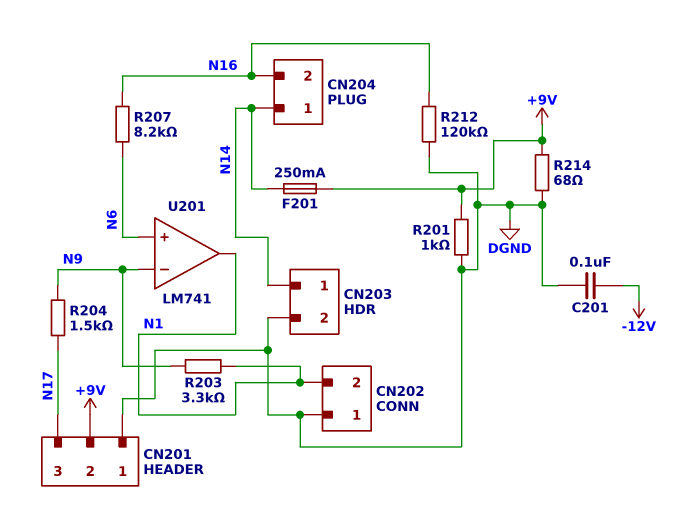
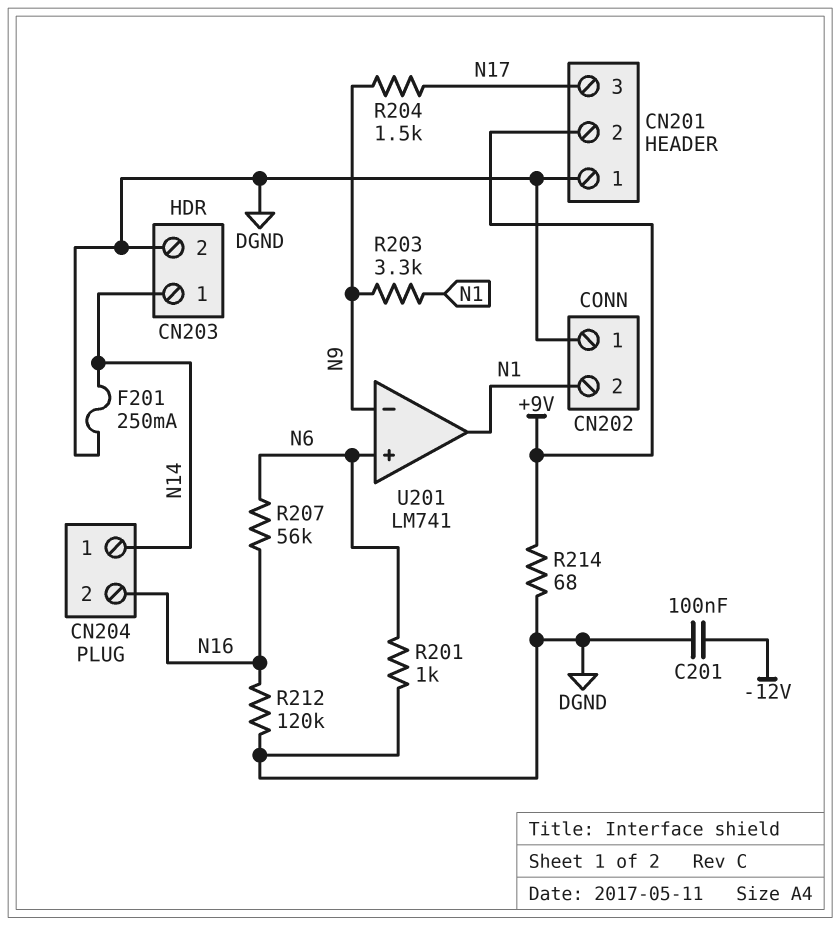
F201: 250mA (+9V, N14) -> 250mA (DGND, N14)
R201: 1k (+9V, DGND) -> 1k (DGND, N6)
R207: 8.2k (N6, N16) -> 56k (N6, N16)

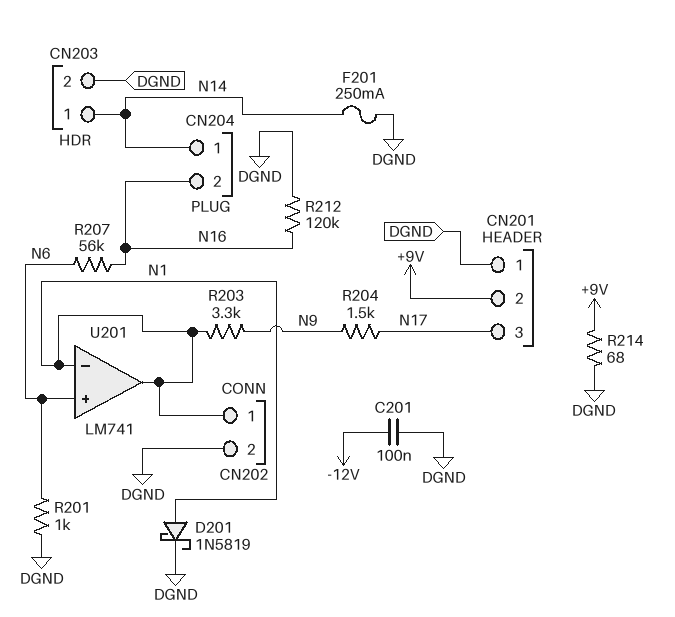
CN202 pin 1: DGND -> N1
CN202 pin 2: N1 -> DGND
D201: none -> schottky 1N5819 (A N1, K DGND)
U201 pin in-: N9 -> N1

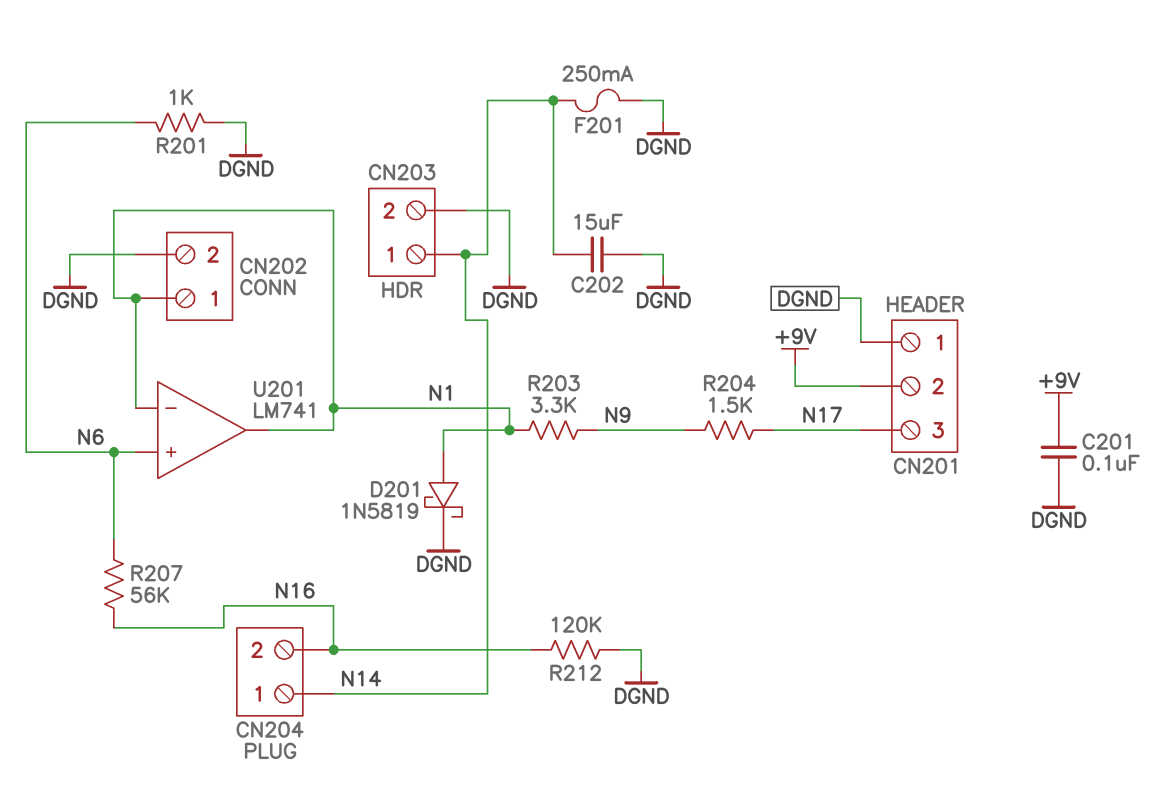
C201: 100nF (-12V, DGND) -> 100nF (+9V, DGND)
C202: none -> 15uF (DGND, N14)
R214: 68 (+9V, DGND) -> none

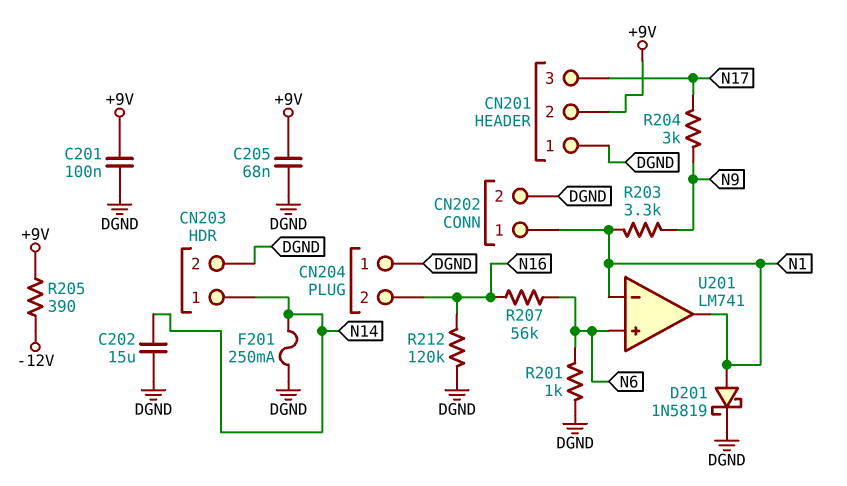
C205: none -> 68nF (+9V, DGND)
CN204 pin 1: N14 -> DGND
R204: 1.5k (N9, N17) -> 3k (N9, N17)
R205: none -> 390 (+9V, -12V)

